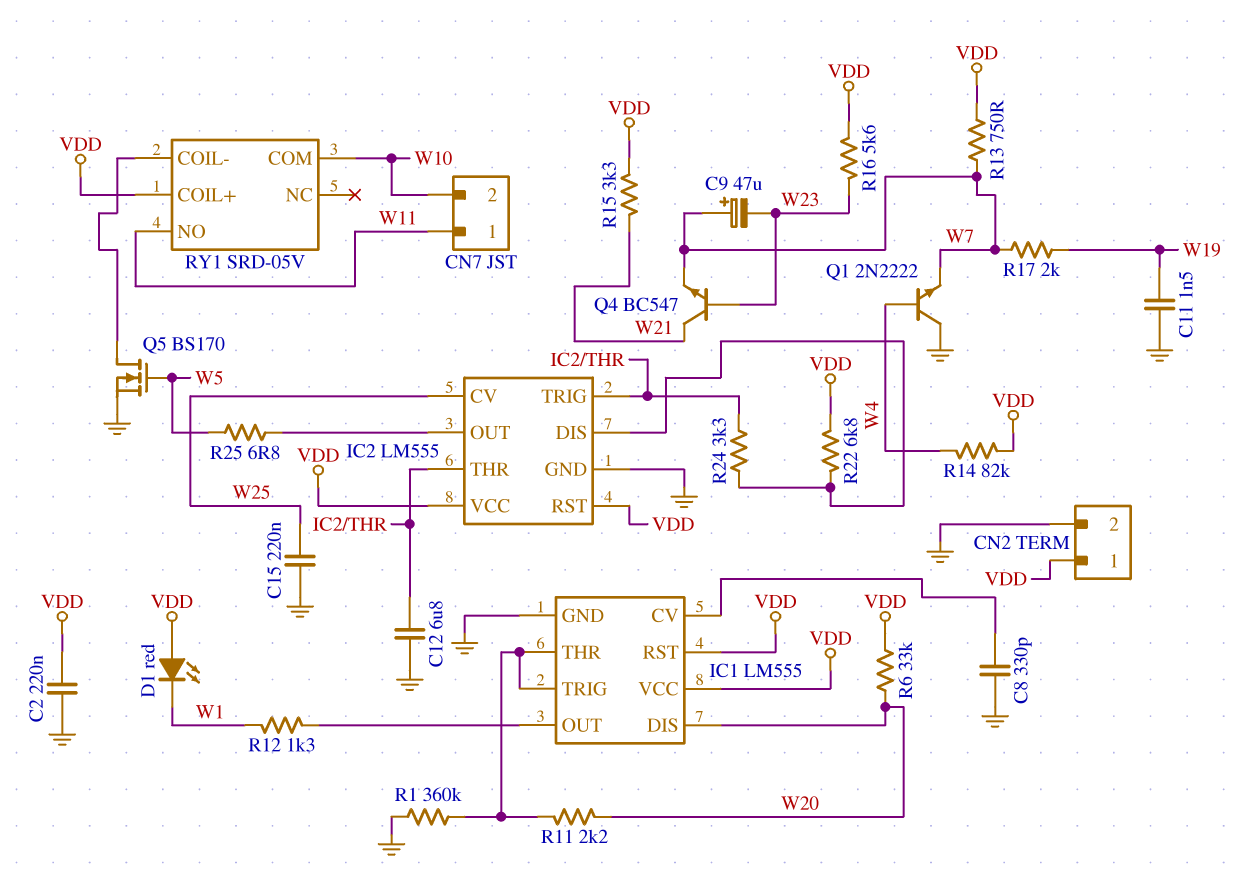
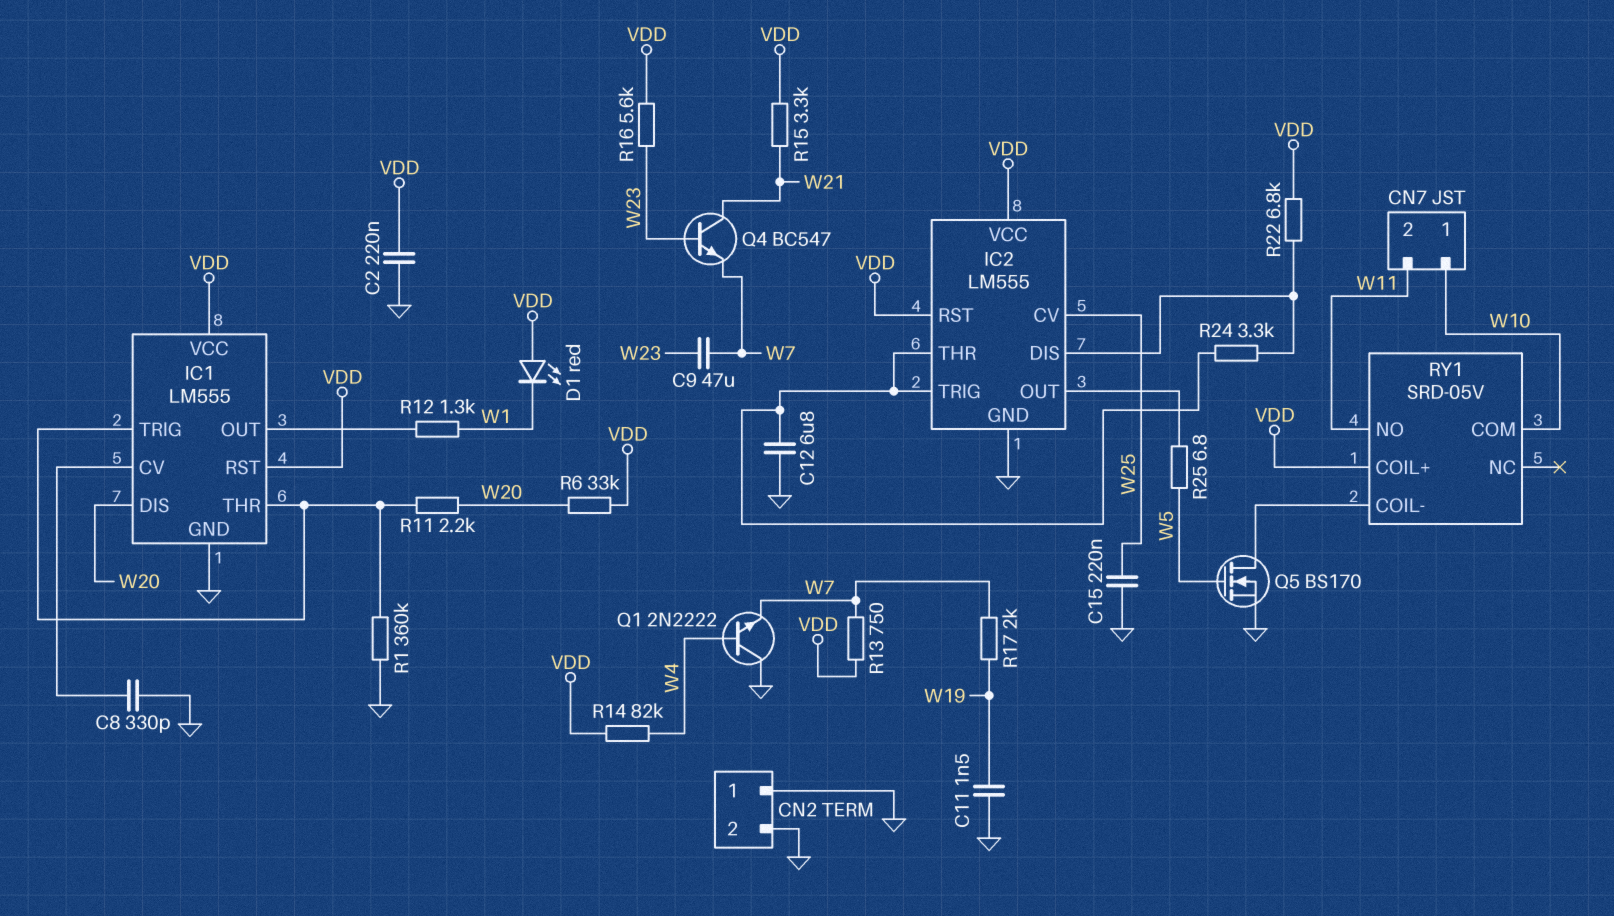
C9: 47uF (plus W7, minus W23) -> 47uF (W7, W23)
CN2 pin 1: VDD -> GND
CN7 pin 1: W11 -> W10
CN7 pin 2: W10 -> W11

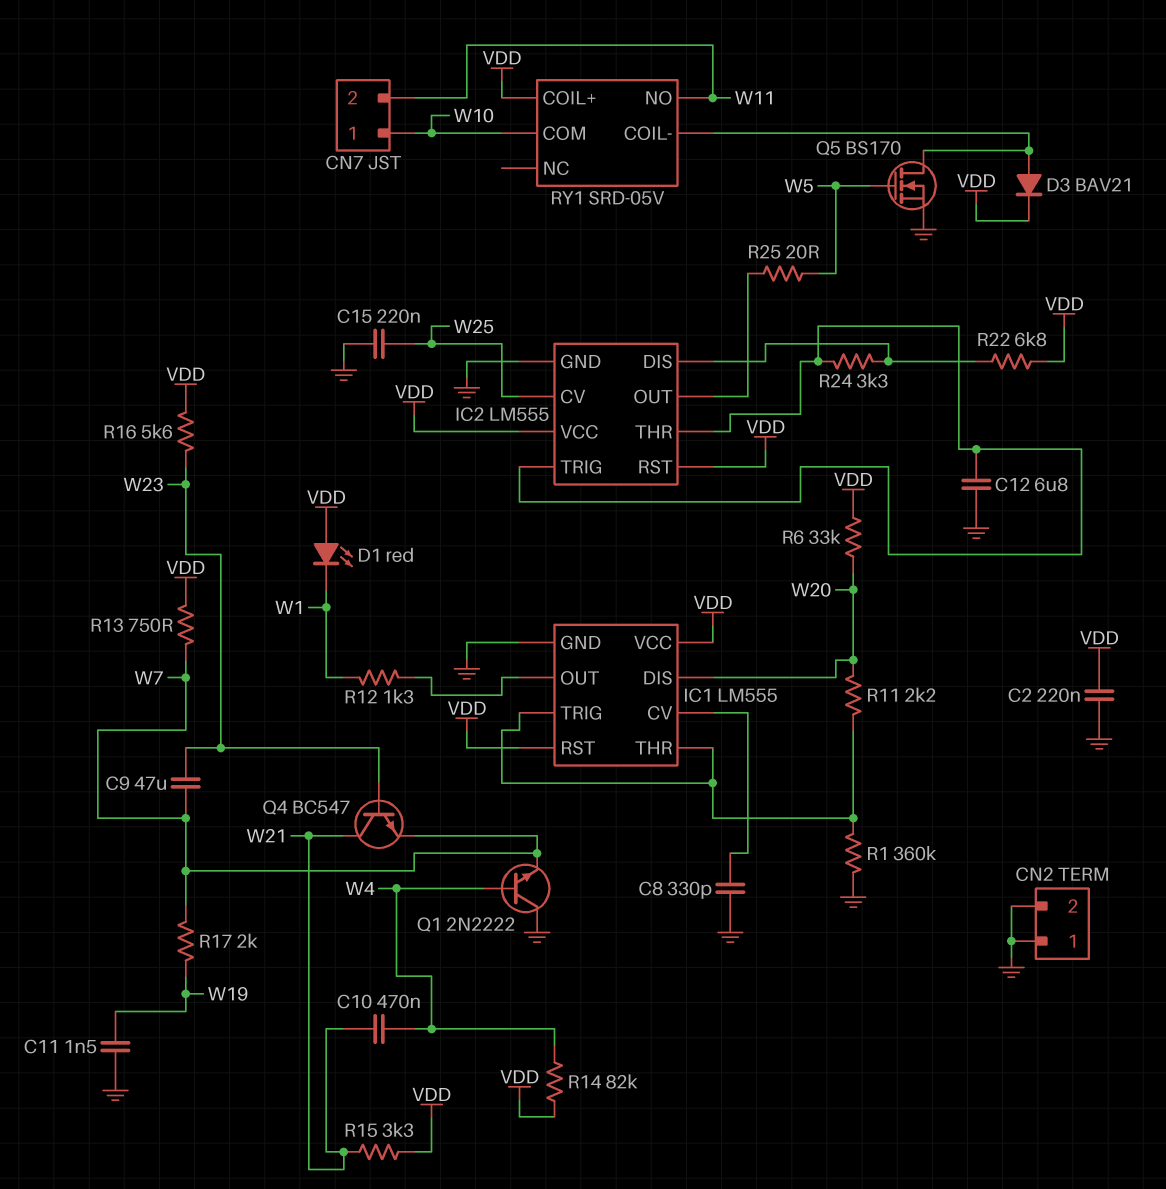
C10: none -> 470nF (W4, W21)
D3: none -> diode BAV21 (A RY1/COIL-, K VDD)
R25: 6.8 (IC2/OUT, W5) -> 20 (IC2/OUT, W5)

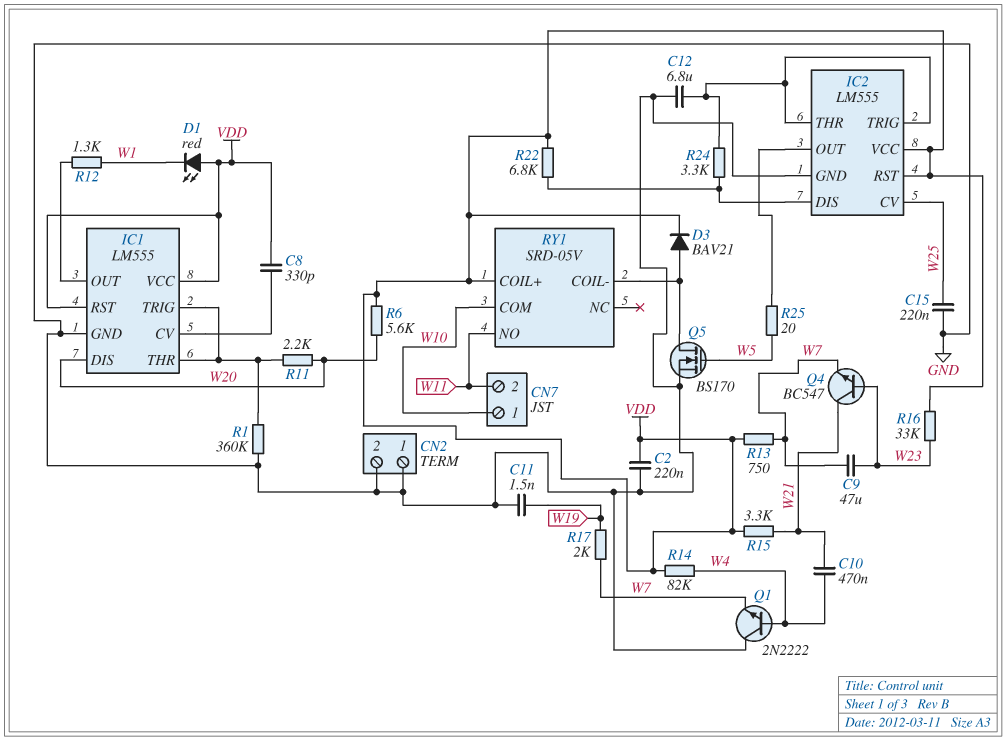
C8: 330pF (GND, IC1/CV) -> 330pF (IC1/CV, VDD)
R6: 33k (VDD, W20) -> 5.6k (VDD, W20)
R16: 5.6k (VDD, W23) -> 33k (VDD, W23)

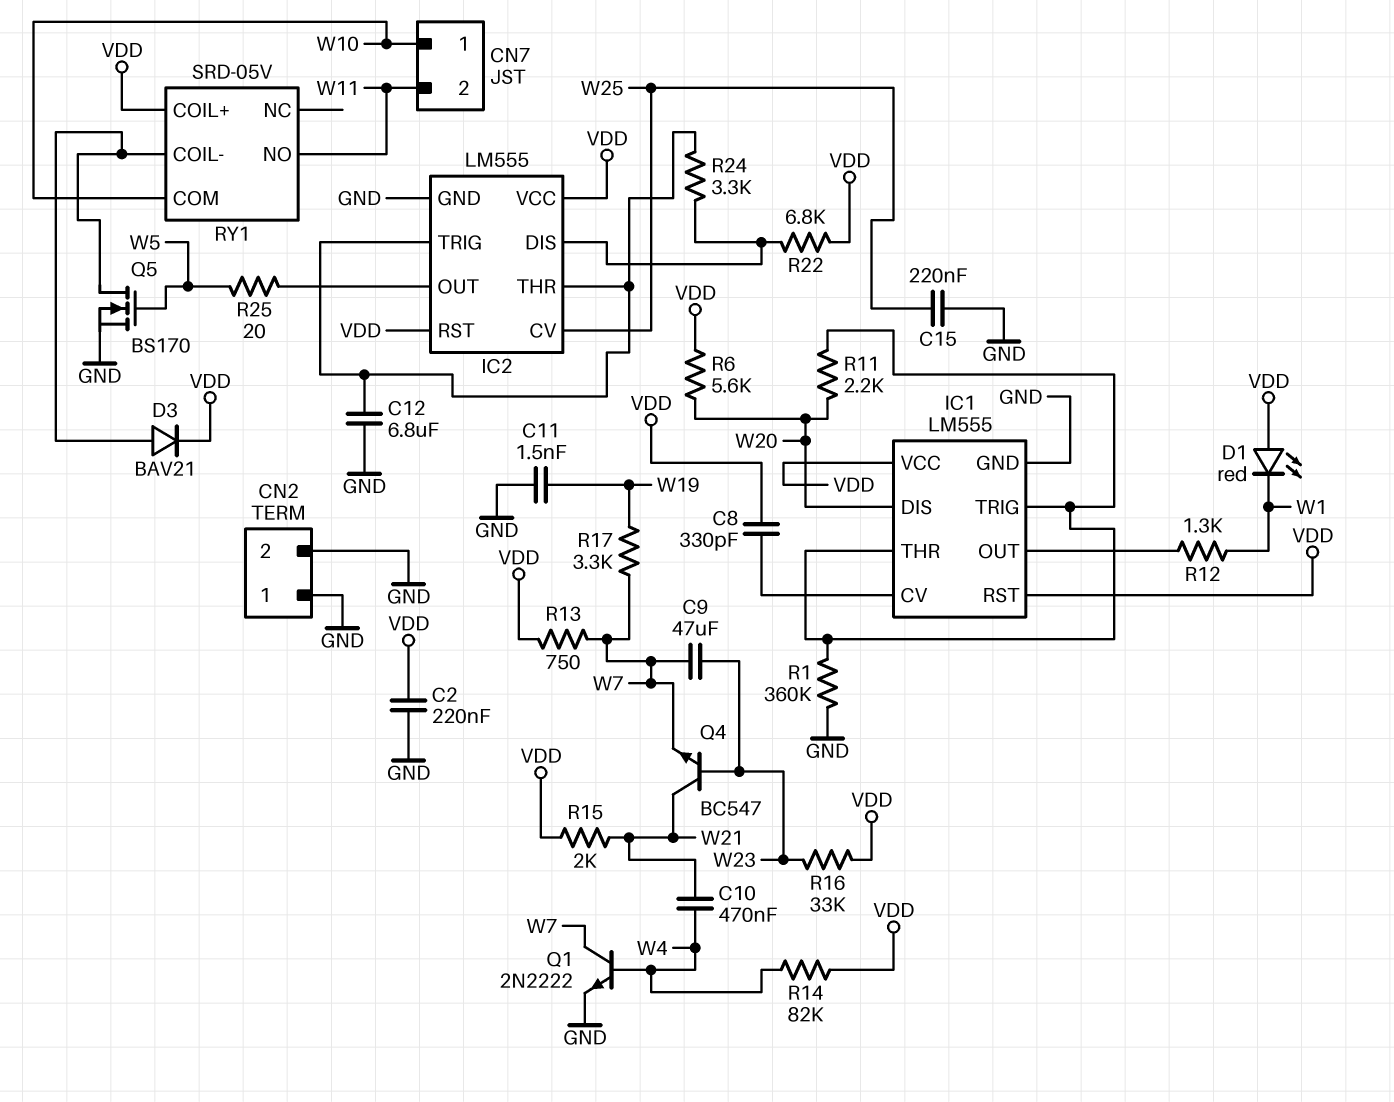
Q1: NPN 2N2222 (B W4, C GND, E W7) -> NPN 2N2222 (B W4, C W7, E GND)
R15: 3.3k (VDD, W21) -> 2k (VDD, W21)
R17: 2k (W7, W19) -> 3.3k (W7, W19)

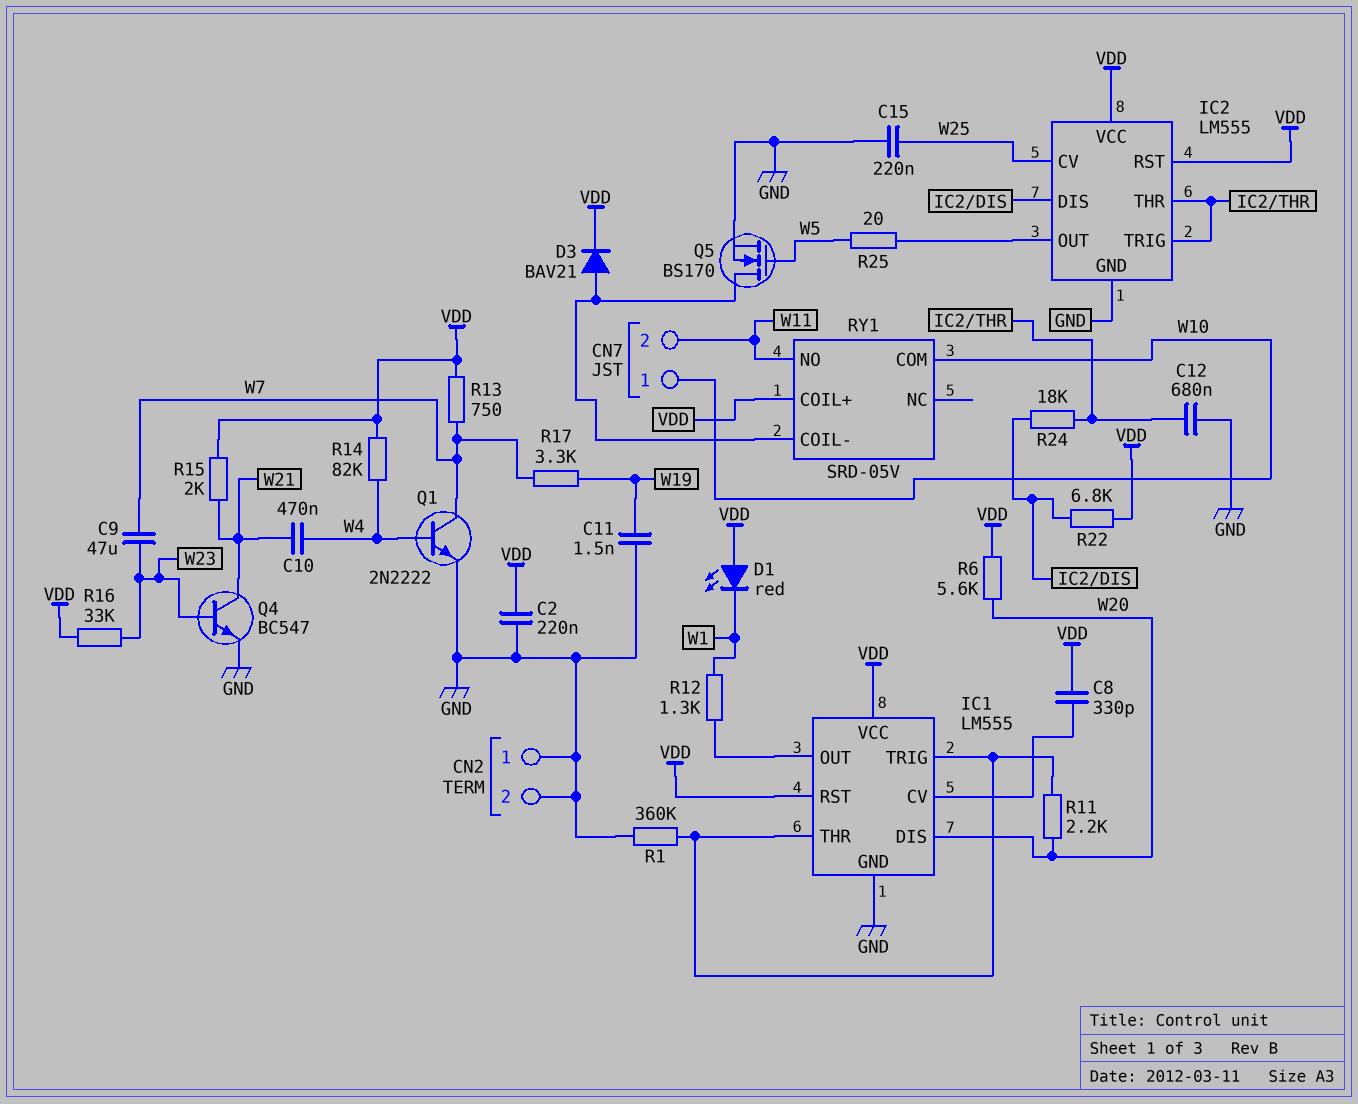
C12: 6.8uF (GND, IC2/THR) -> 680nF (GND, IC2/THR)
Q4: NPN BC547 (B W23, C W21, E W7) -> NPN BC547 (B W23, C W21, E GND)
R24: 3.3k (IC2/DIS, IC2/THR) -> 18k (IC2/DIS, IC2/THR)

